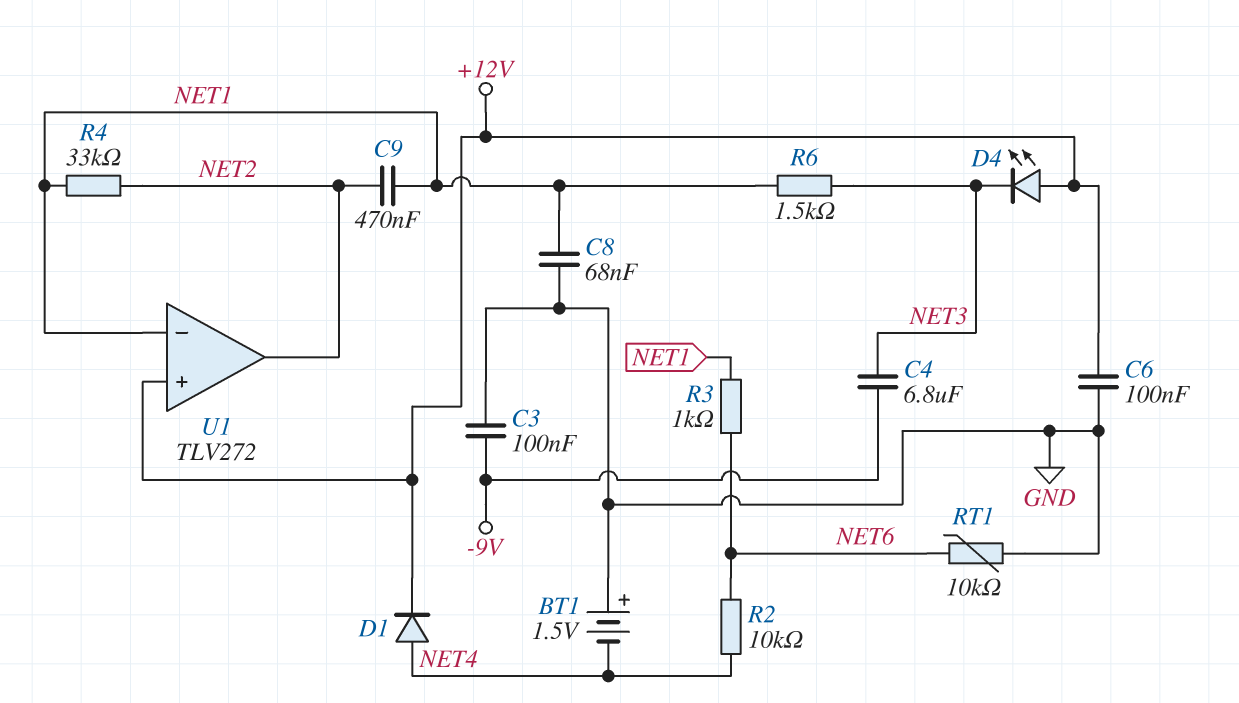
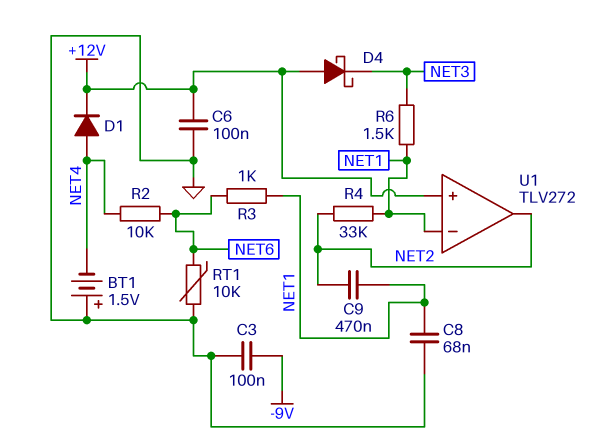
C4: 6.8uF (-9V, NET3) -> none
D4: LED (A +12V, K NET3) -> schottky (A +12V, K NET3)

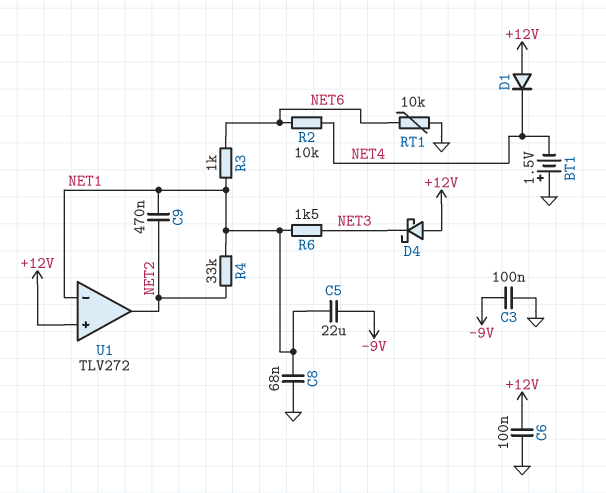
C5: none -> 22uF (-9V, NET1)
D1: diode (A NET4, K +12V) -> diode (A +12V, K NET4)

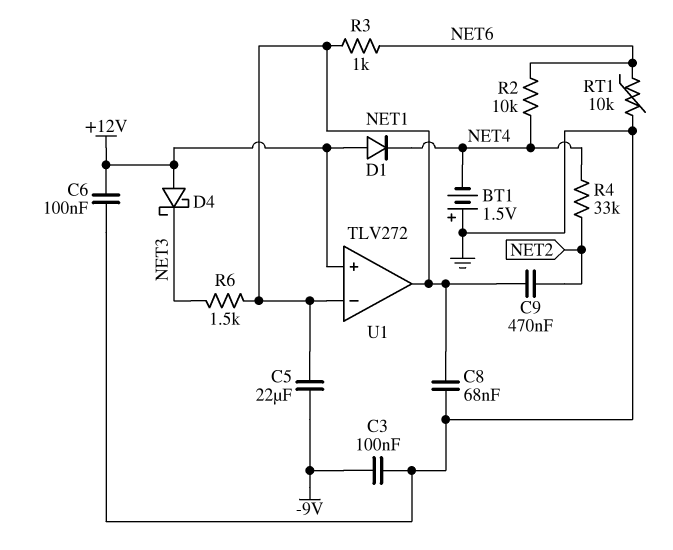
R4: 33k (NET1, NET2) -> 33k (NET2, NET4)
U1 pin out: NET2 -> NET1

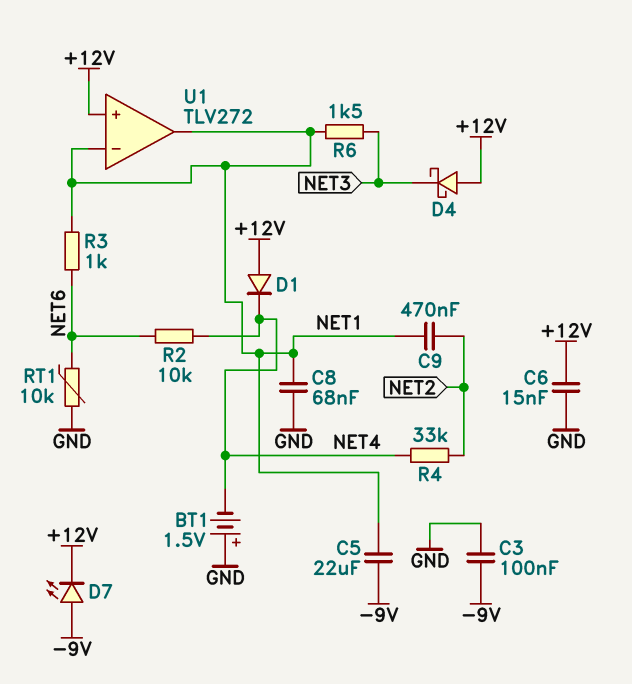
C6: 100nF (+12V, GND) -> 15nF (+12V, GND)
D7: none -> LED (A -9V, K +12V)

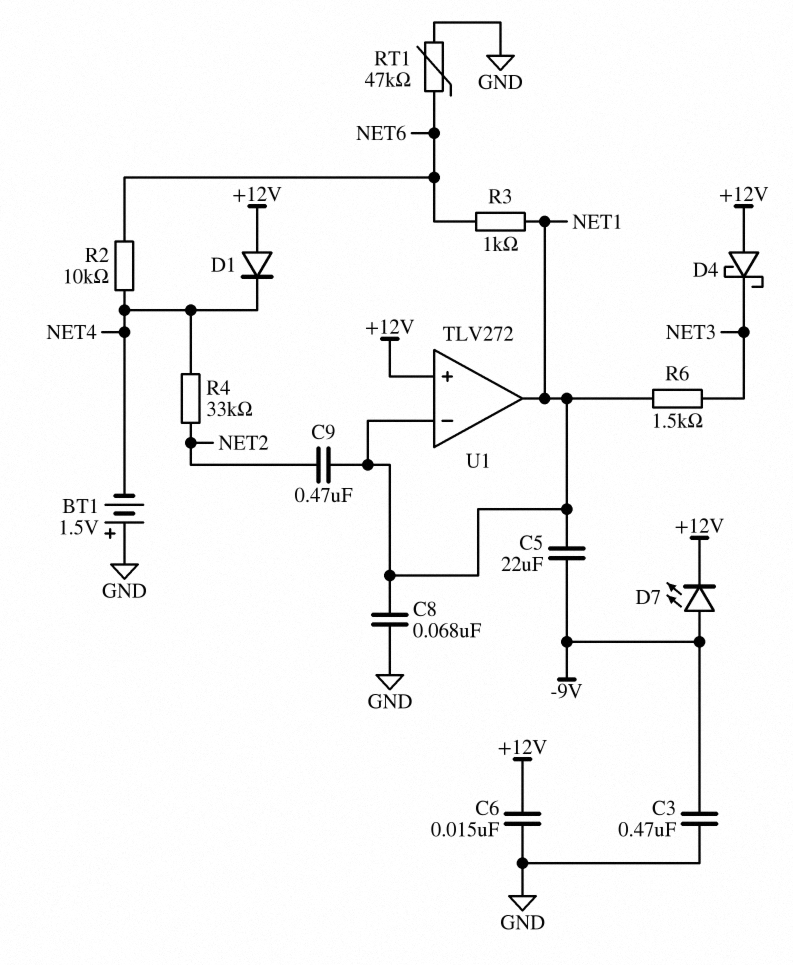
C3: 100nF (-9V, GND) -> 470nF (-9V, GND)
RT1: 10k (GND, NET6) -> 47k (GND, NET6)

